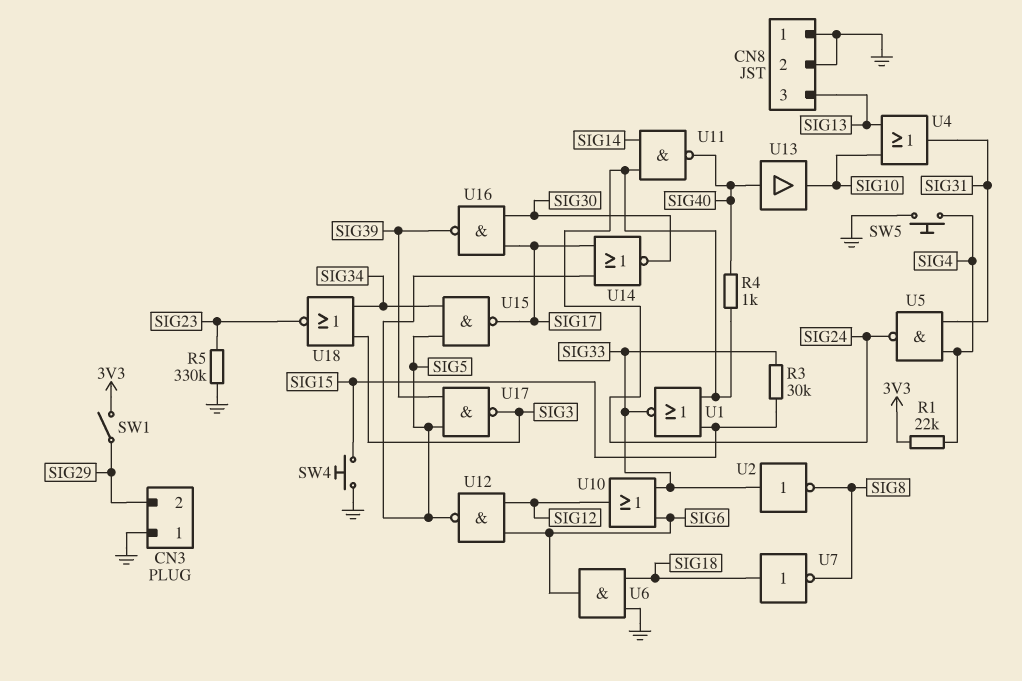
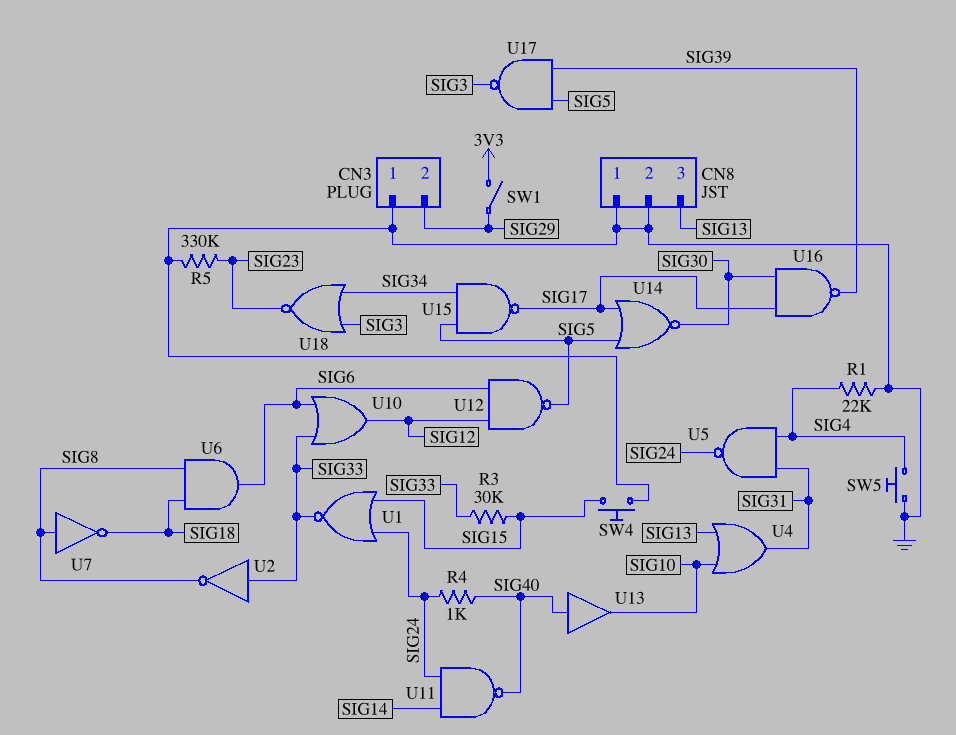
R1: 22k (3V3, SIG4) -> 22k (GND, SIG4)
U6: AND (in GND, in SIG18, out SIG6) -> AND (in SIG8, in SIG18, out SIG6)
U7: NOT (in SIG18, out SIG8) -> NOT (in SIG8, out SIG18)

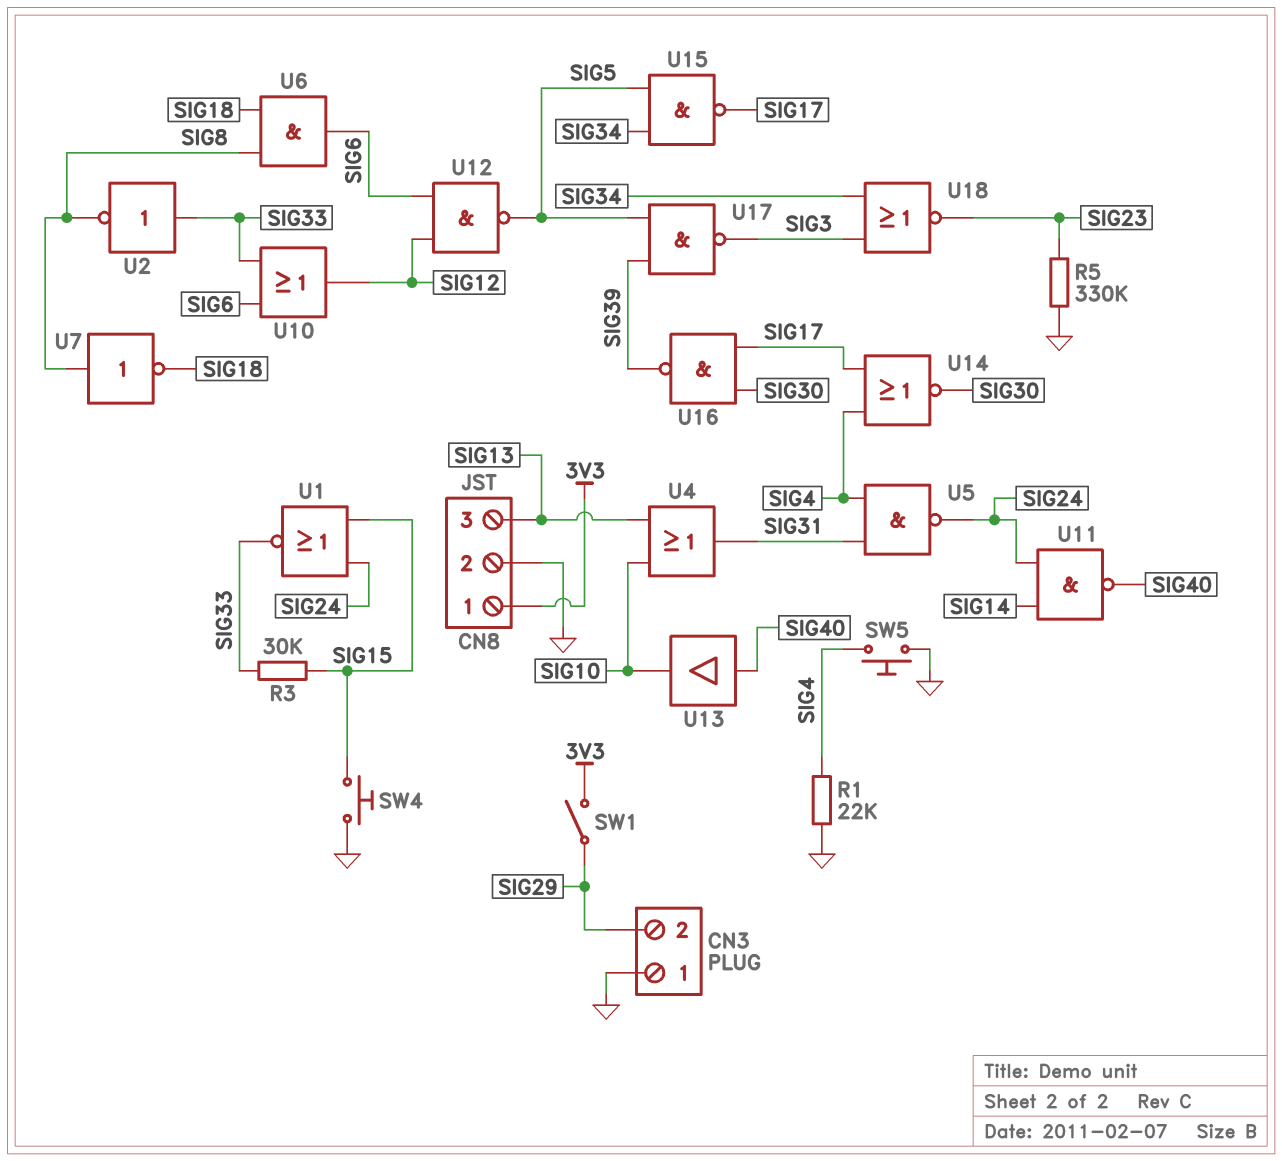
CN8 pin 1: GND -> 3V3
R4: 1k (SIG24, SIG40) -> none
U14: NOR (in SIG5, in SIG17, out SIG30) -> NOR (in SIG4, in SIG17, out SIG30)

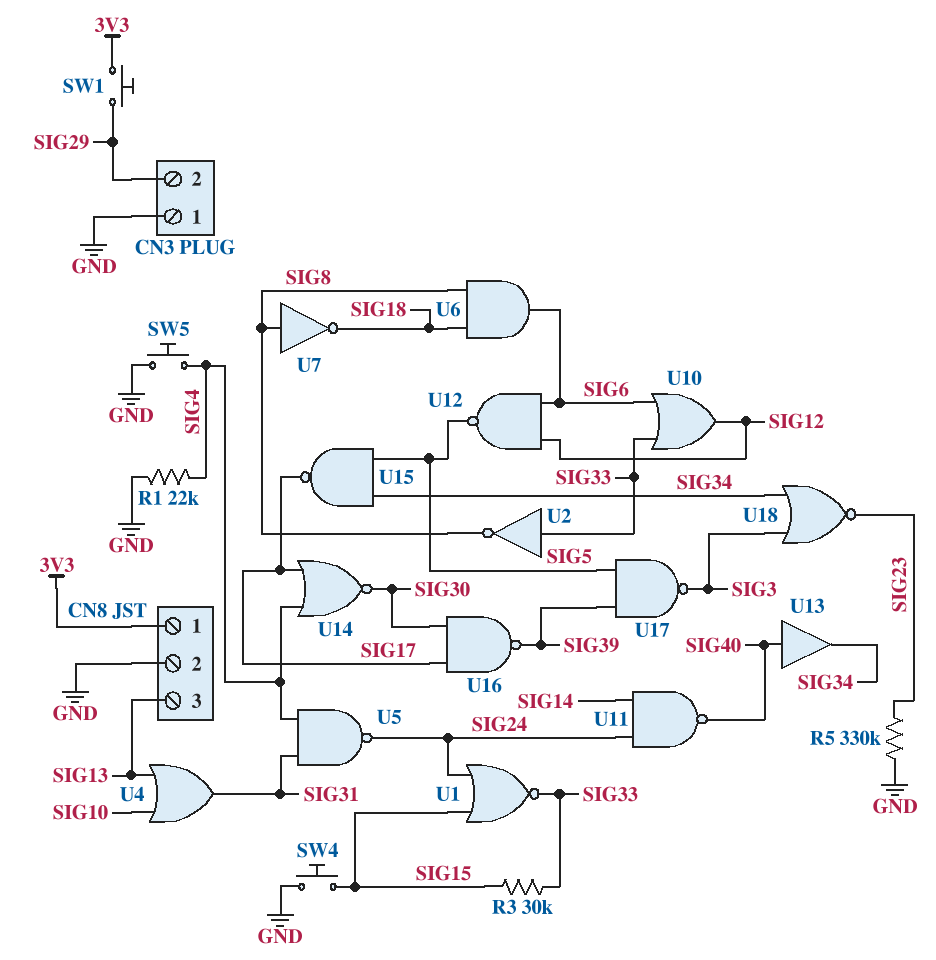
SW1: switch (3V3, SIG29) -> button (3V3, SIG29)
U13: buffer (in SIG40, out SIG10) -> buffer (in SIG40, out SIG34)

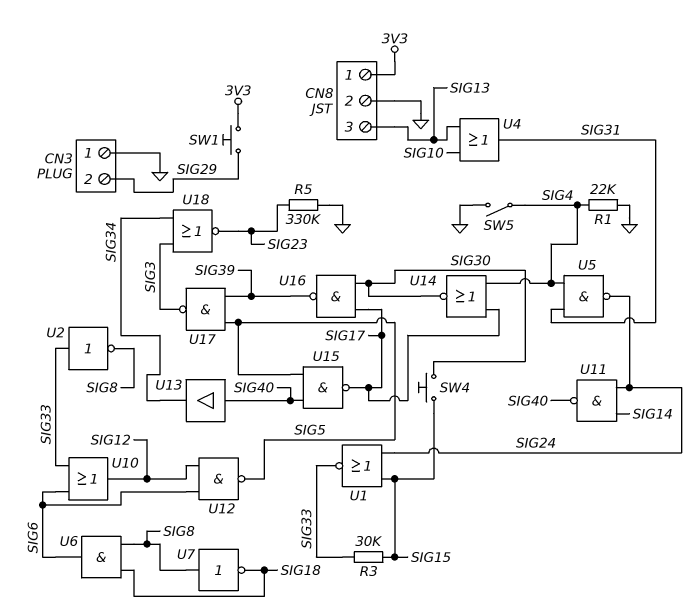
SW4: button (GND, SIG15) -> button (SIG15, SIG30)
SW5: button (GND, SIG4) -> switch (GND, SIG4)
U15: NAND (in SIG5, in SIG34, out SIG17) -> NAND (in SIG5, in SIG40, out SIG17)

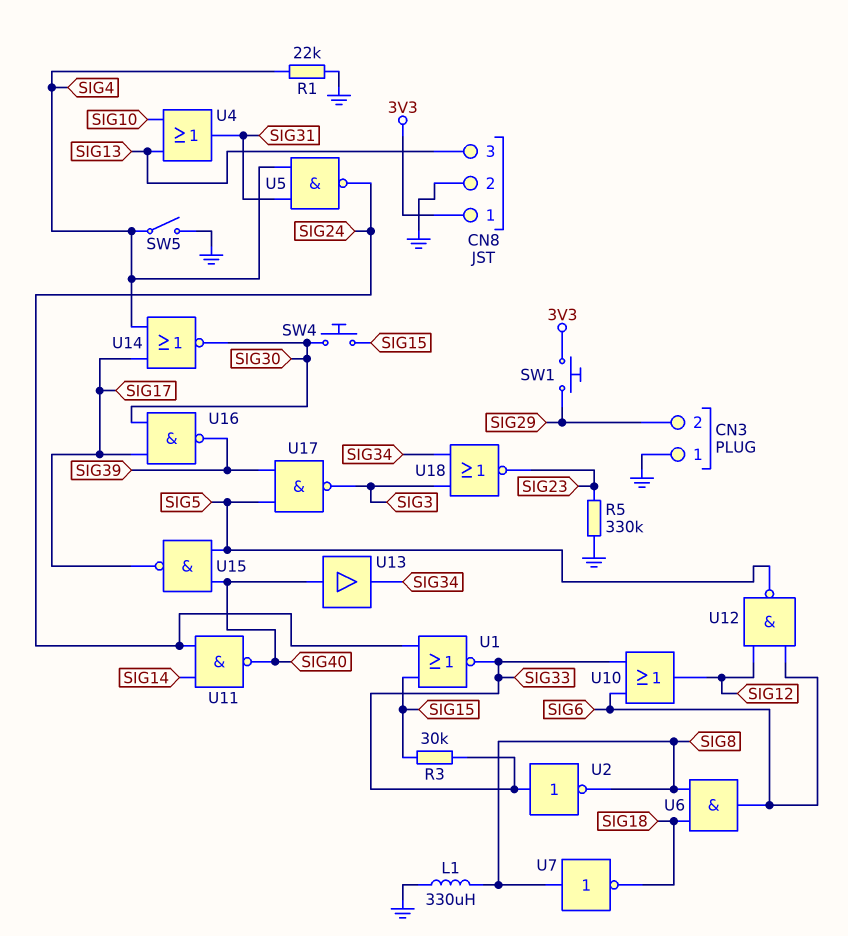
L1: none -> 330uH (GND, SIG8)

